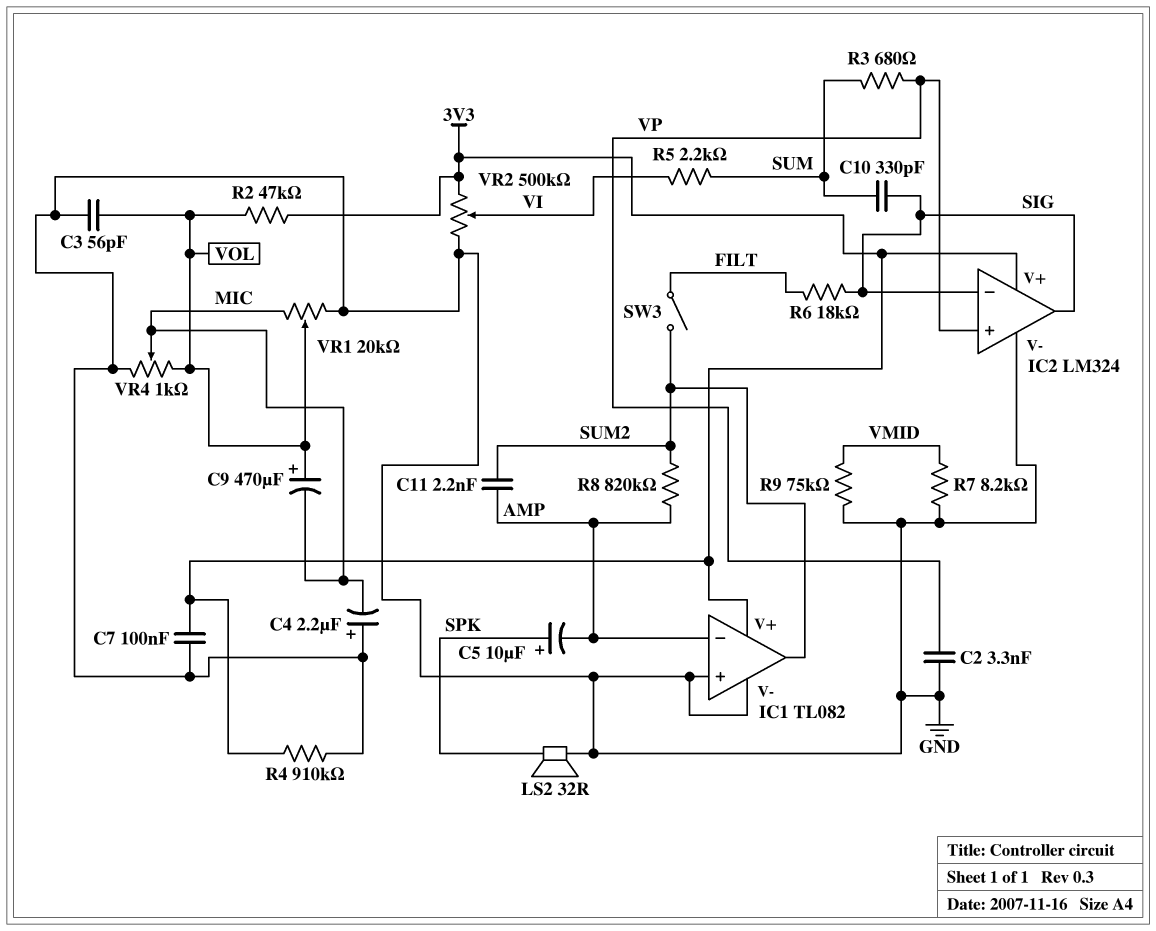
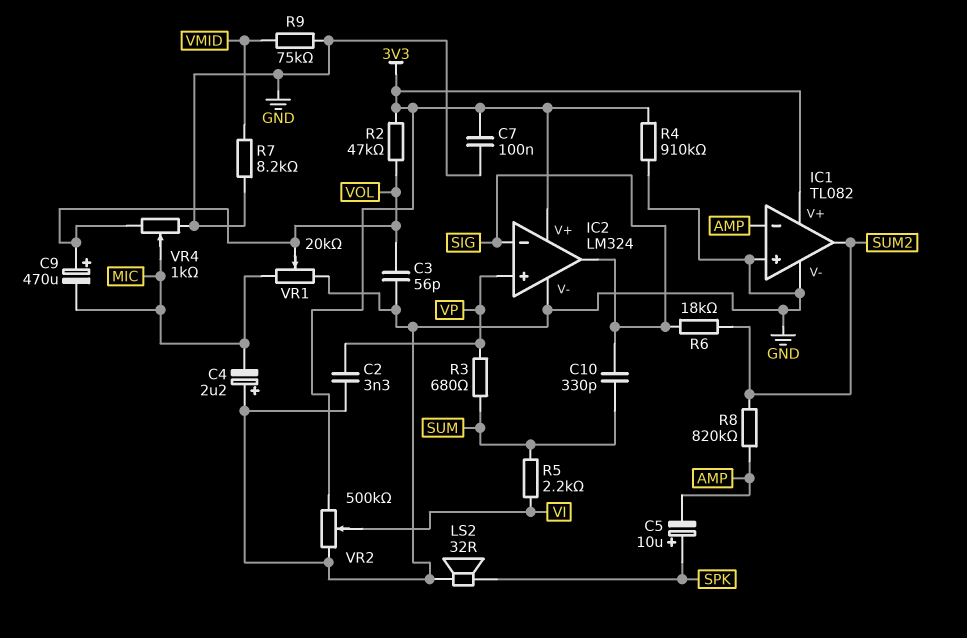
C11: 2.2nF (AMP, SUM2) -> none
R6: 18k (FILT, SIG) -> 18k (SIG, SUM2)
SW3: switch (FILT, SUM2) -> none

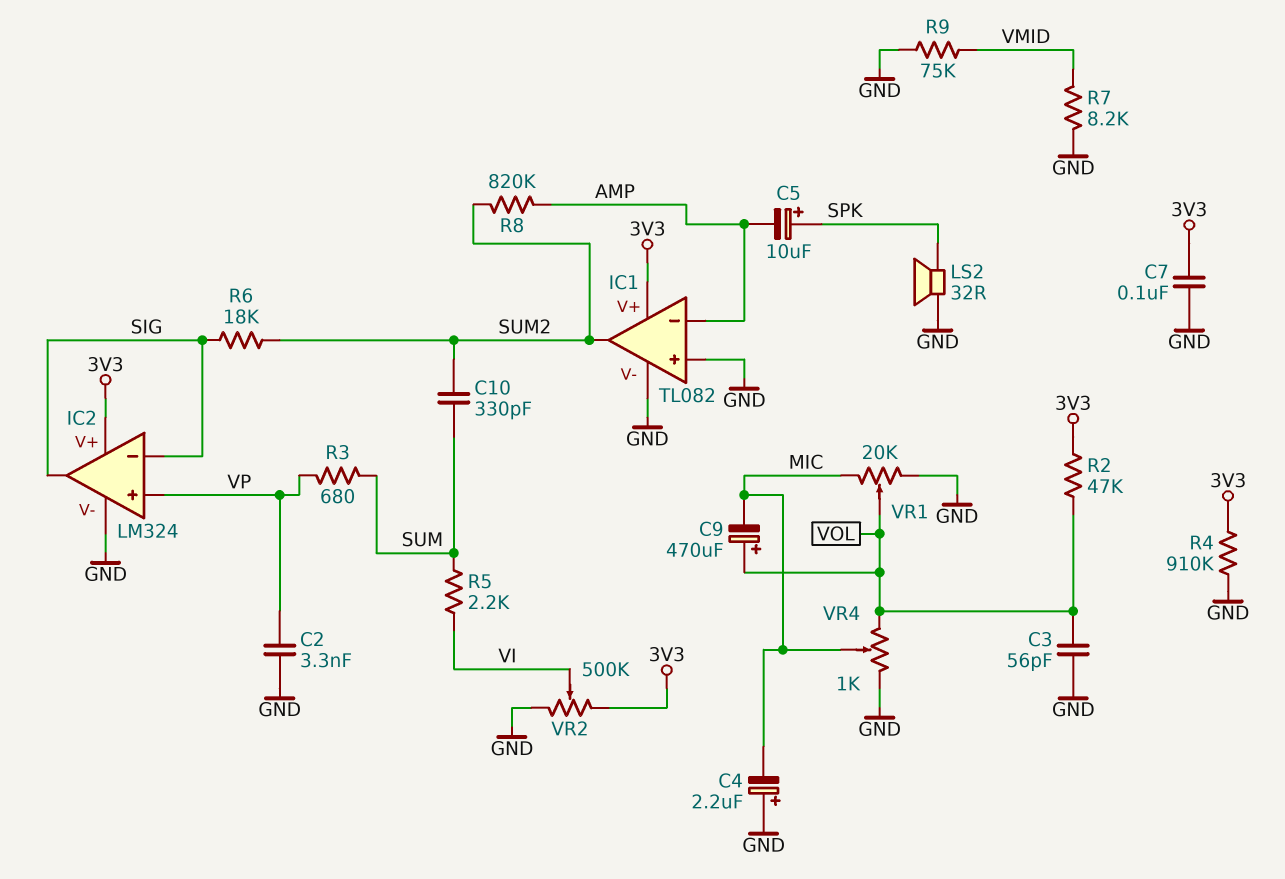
C10: 330pF (SIG, SUM) -> 330pF (SUM, SUM2)

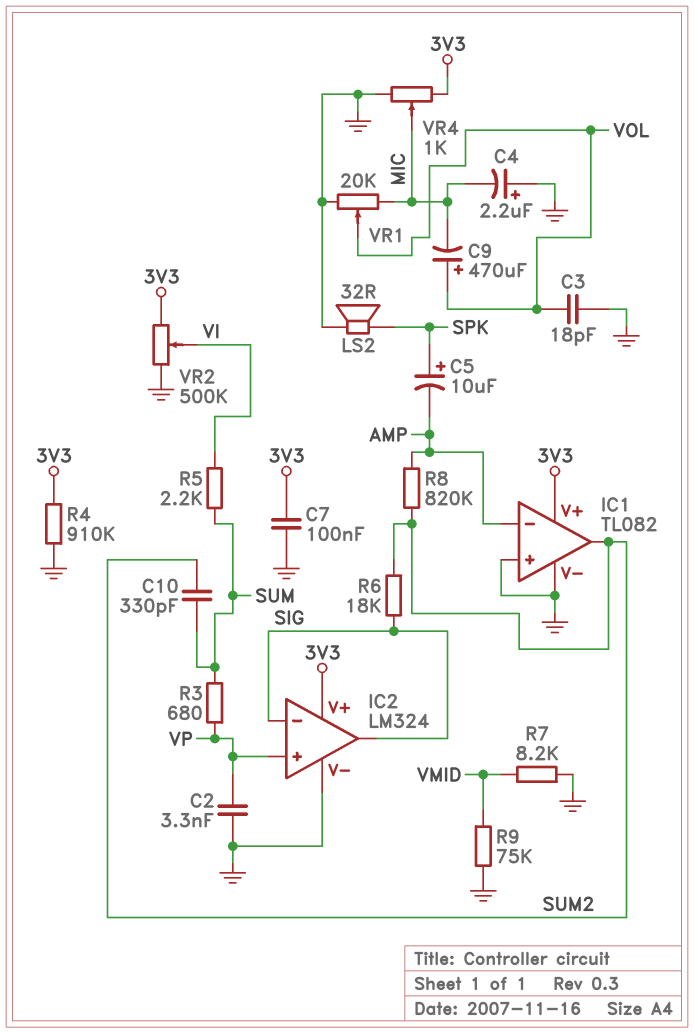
C3: 56pF (GND, VOL) -> 18pF (GND, VOL)
R2: 47k (3V3, VOL) -> none
VR4: 1k (GND, VOL, wiper MIC) -> 1k (3V3, GND, wiper MIC)

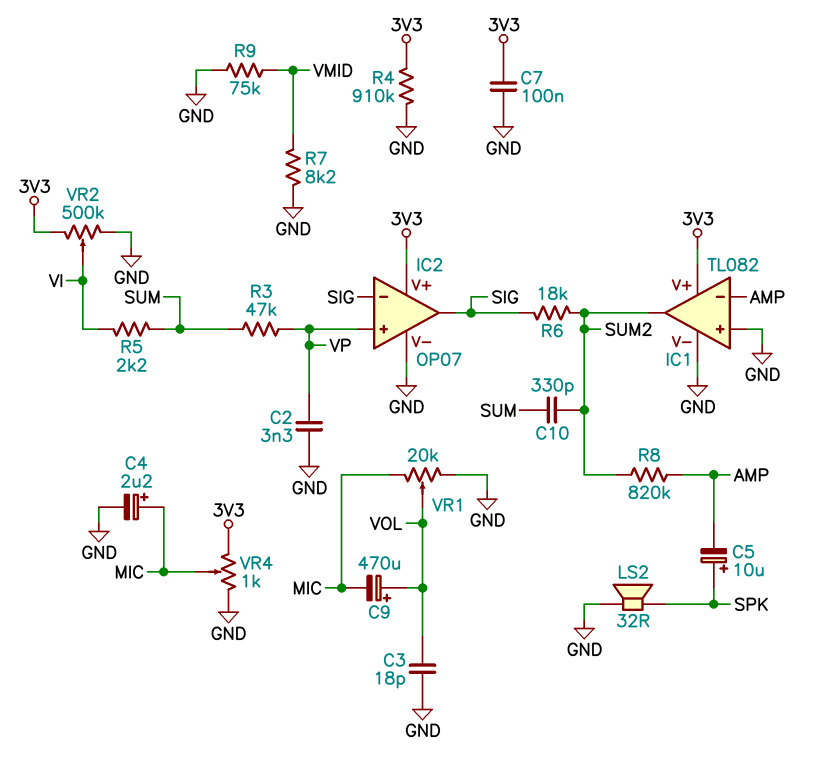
C4: 2.2uF (plus GND, minus MIC) -> 2.2uF (plus MIC, minus GND)
IC2: LM324 -> OP07
R3: 680 (SUM, VP) -> 47k (SUM, VP)

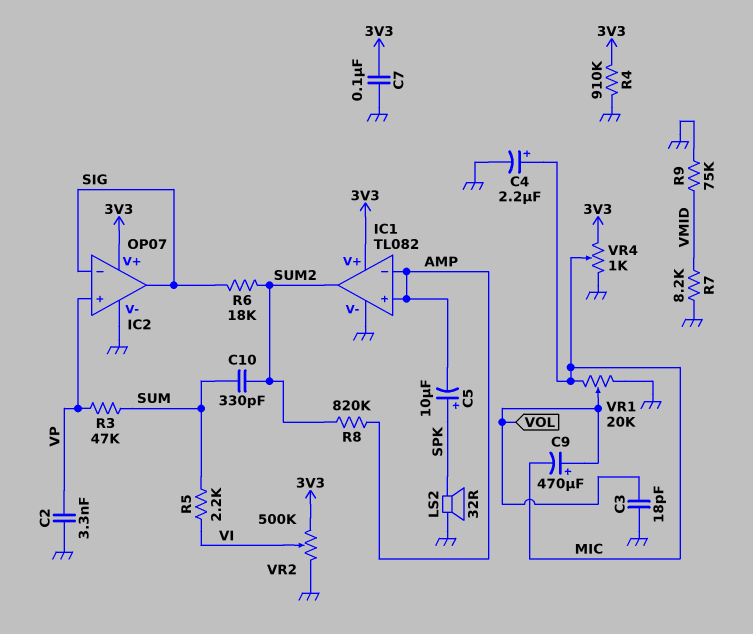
IC1 pin in+: GND -> AMP

